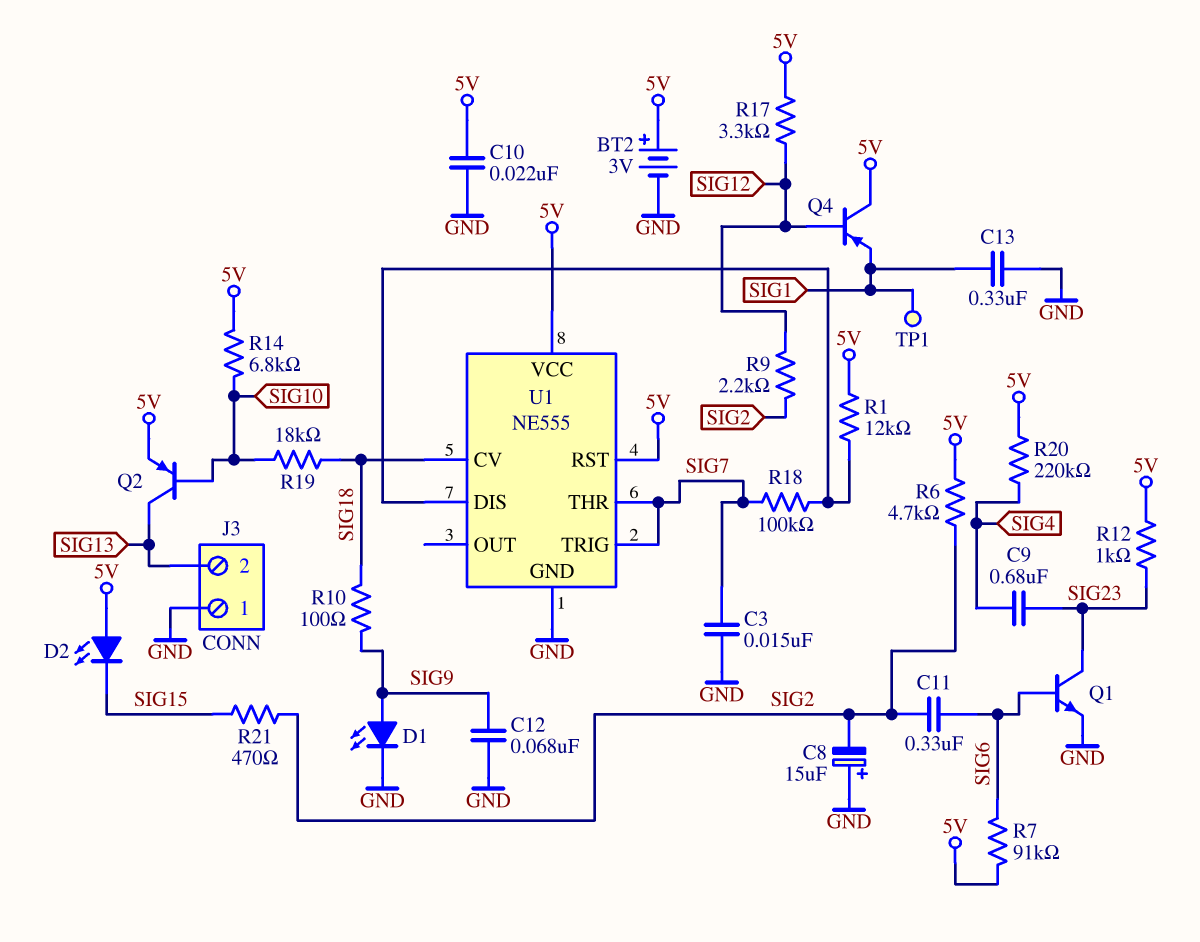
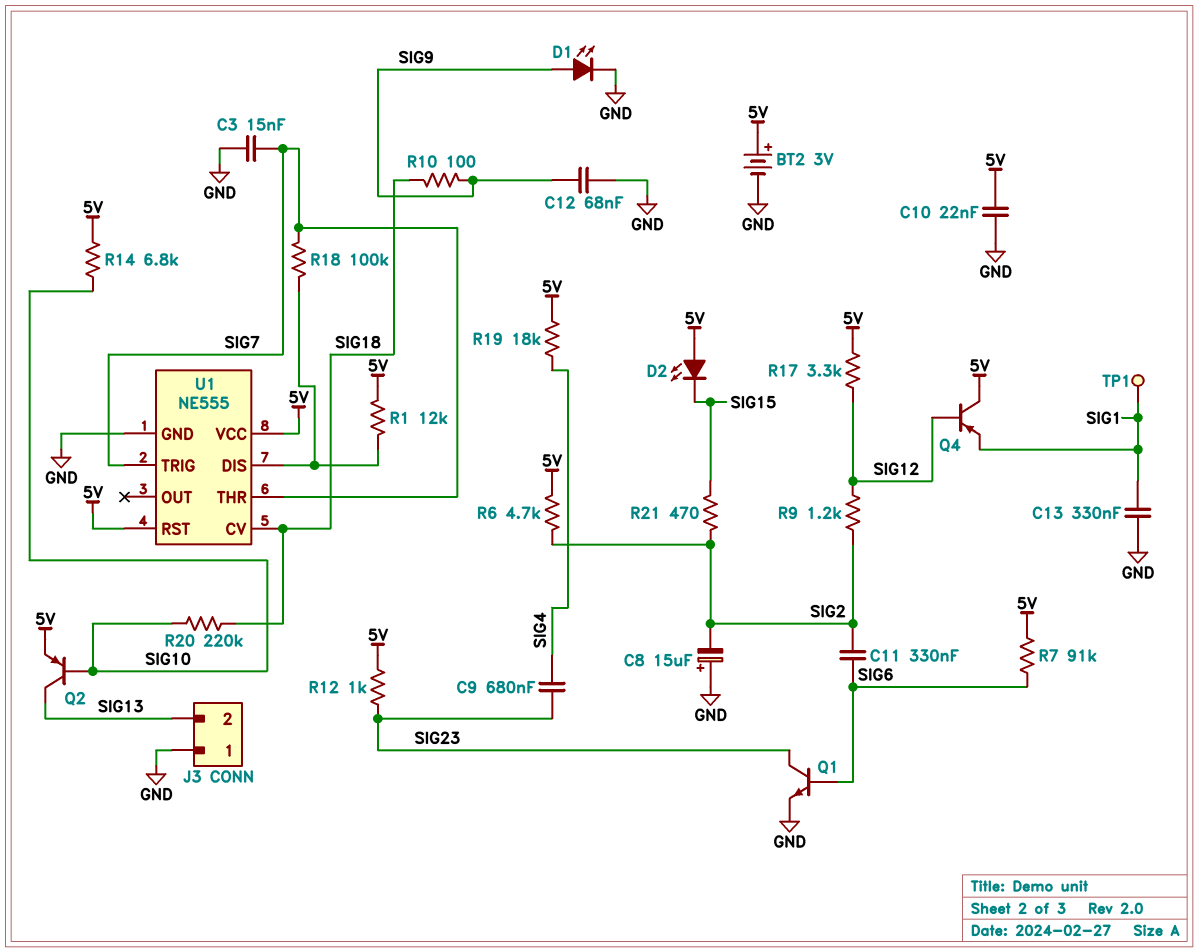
R9: 2.2k (SIG2, SIG12) -> 1.2k (SIG2, SIG12)
R19: 18k (SIG10, SIG18) -> 18k (5V, SIG4)
R20: 220k (5V, SIG4) -> 220k (SIG10, SIG18)

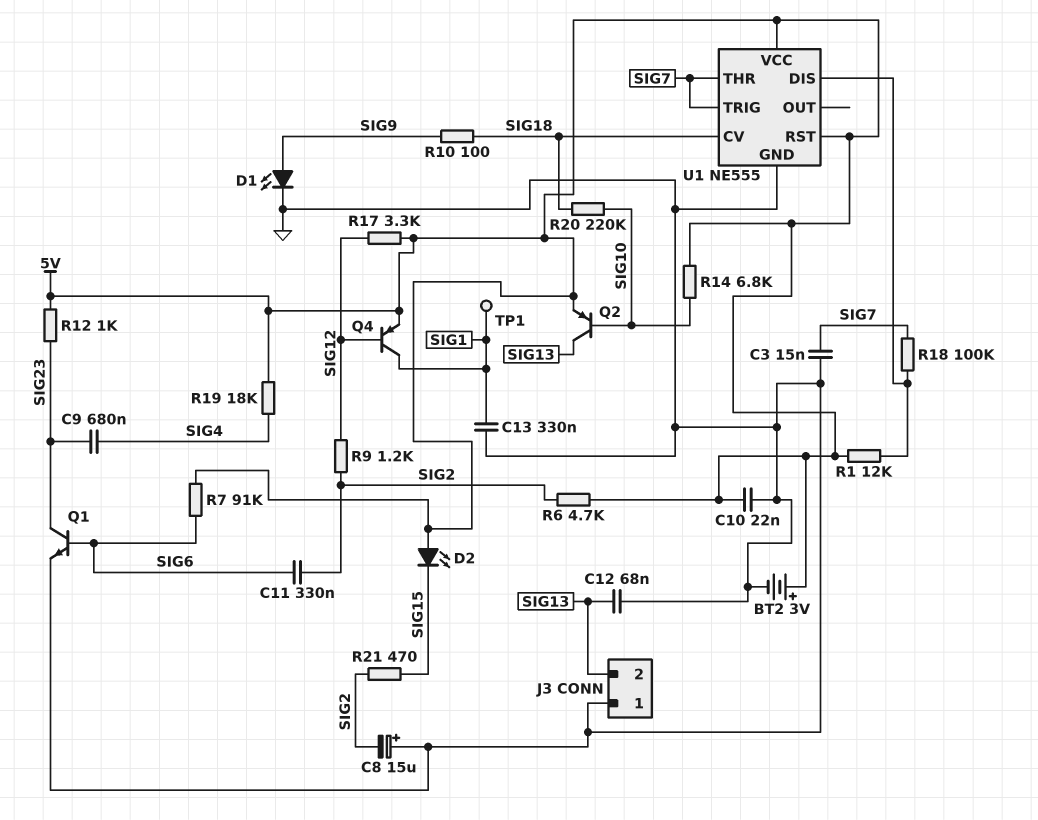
C12: 68nF (GND, SIG9) -> 68nF (GND, SIG13)
Q4: PNP (B SIG12, C 5V, E SIG1) -> PNP (B SIG12, C SIG1, E 5V)

